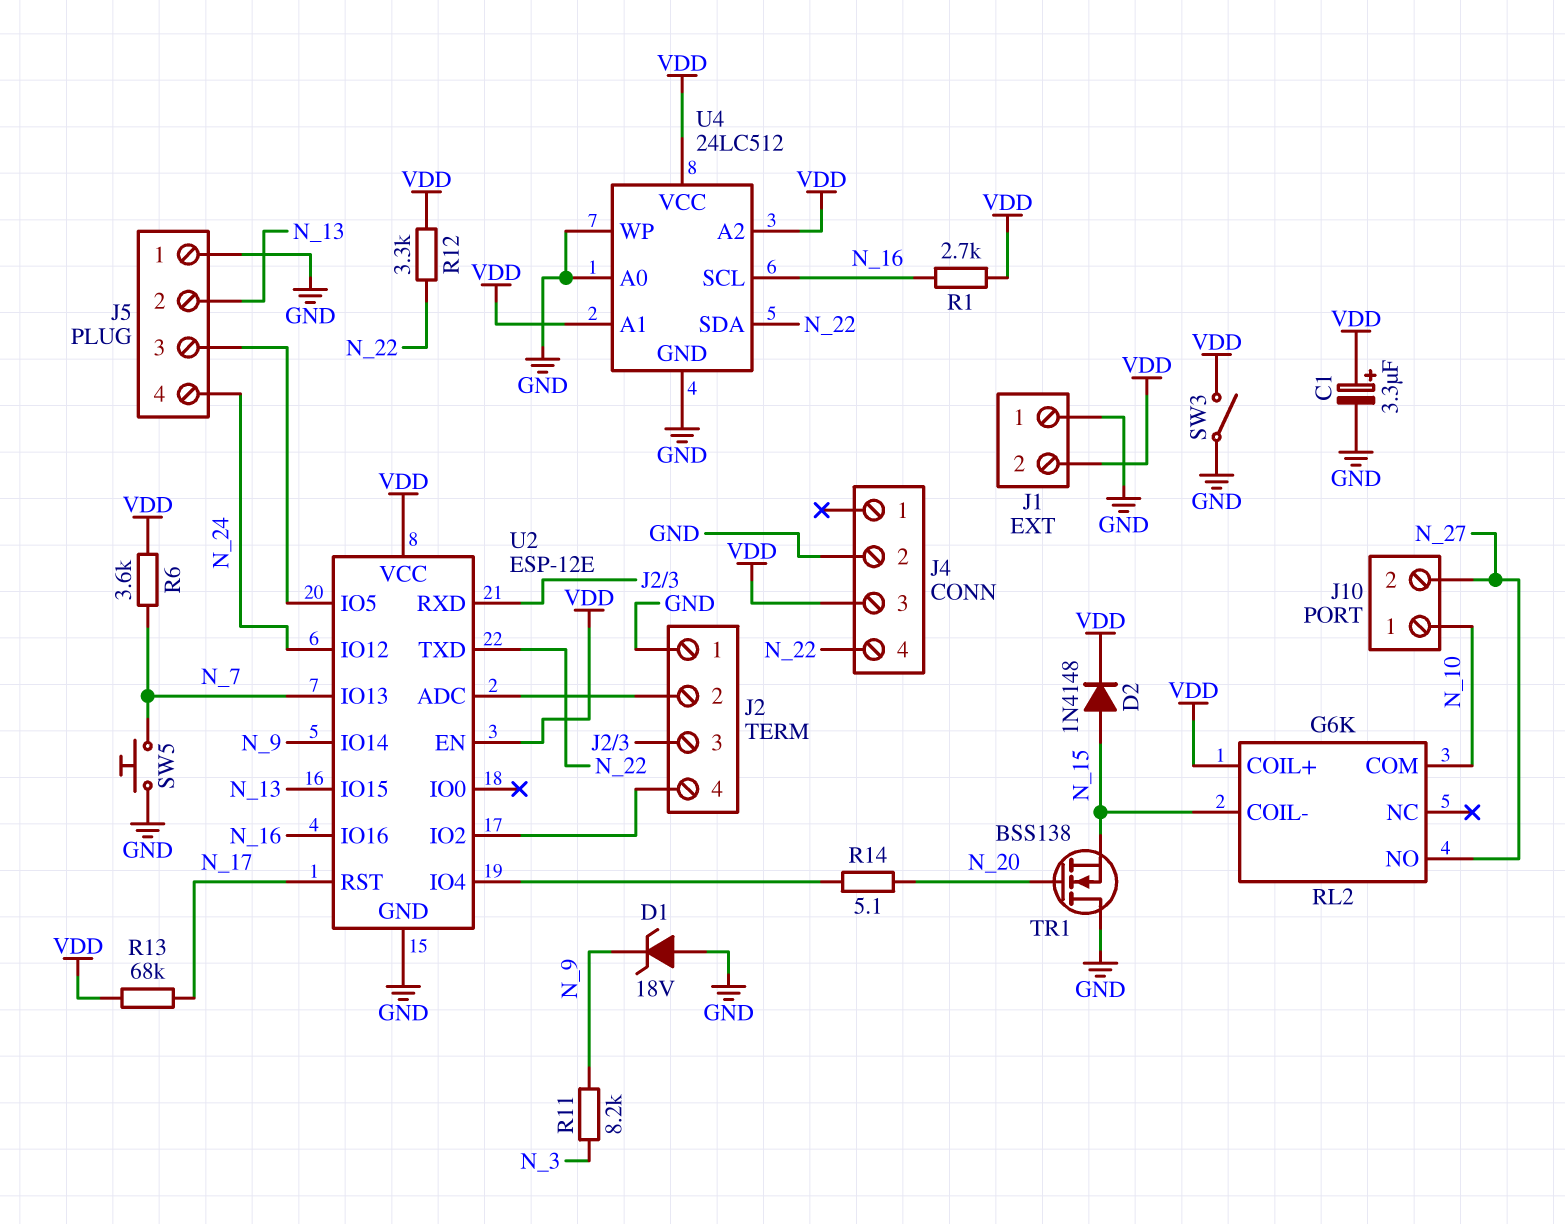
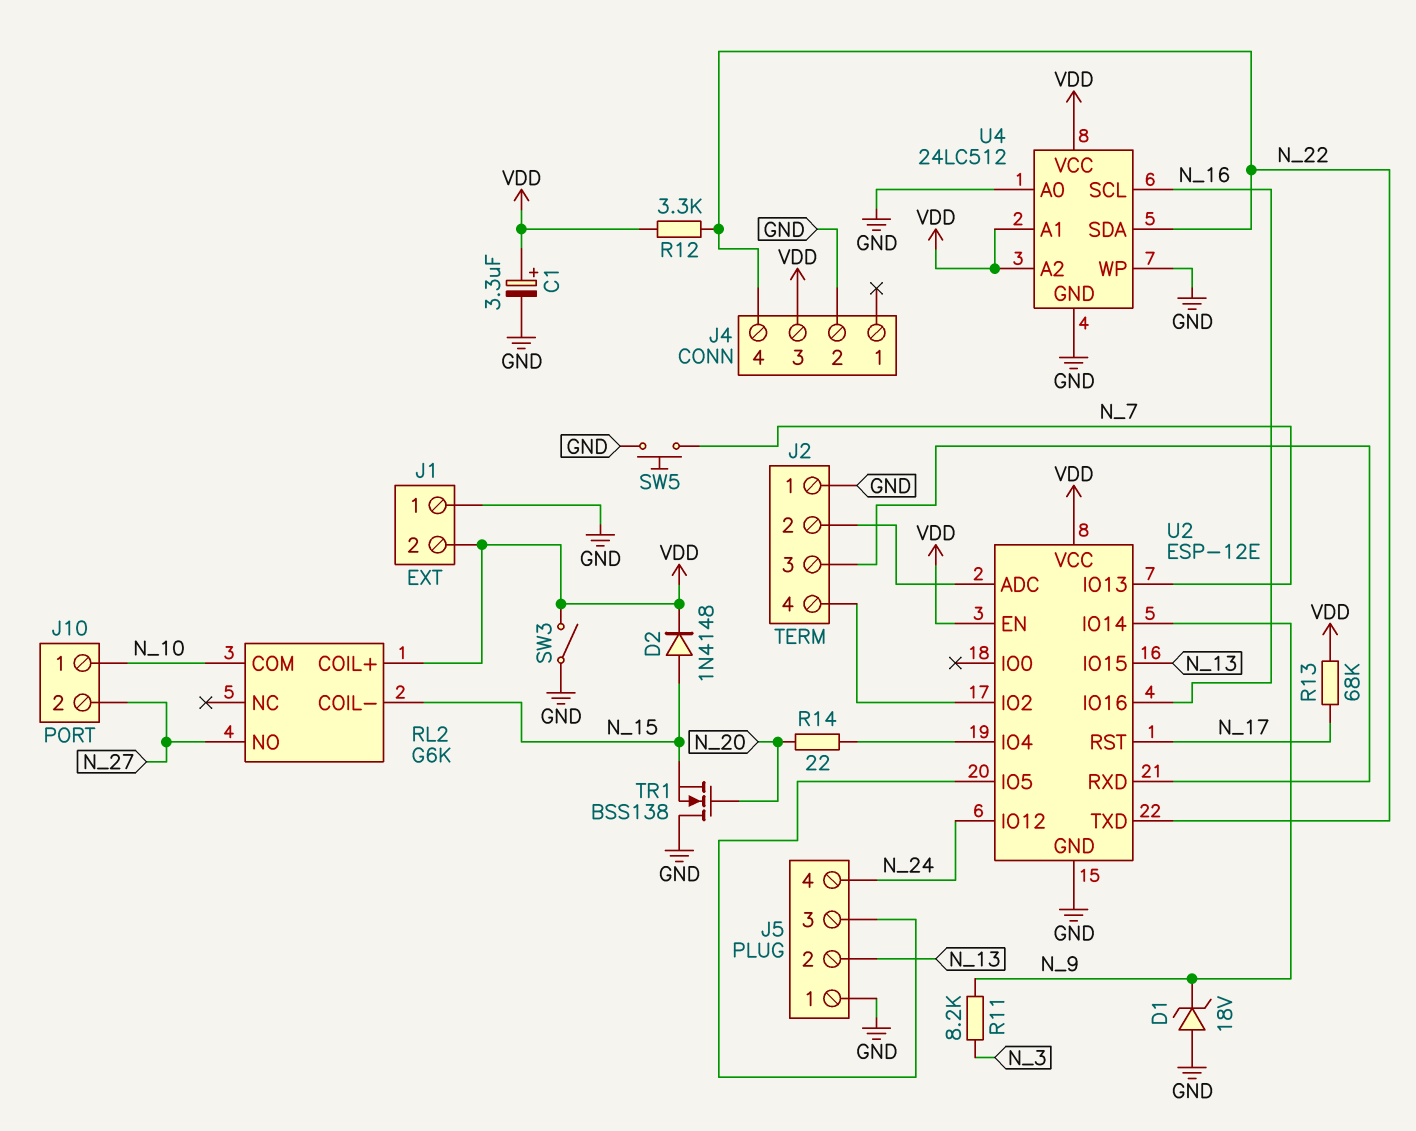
R1: 2.7k (N_16, VDD) -> none
R6: 3.6k (N_7, VDD) -> none
R14: 5.1 (N_20, U2/IO4) -> 22 (N_20, U2/IO4)

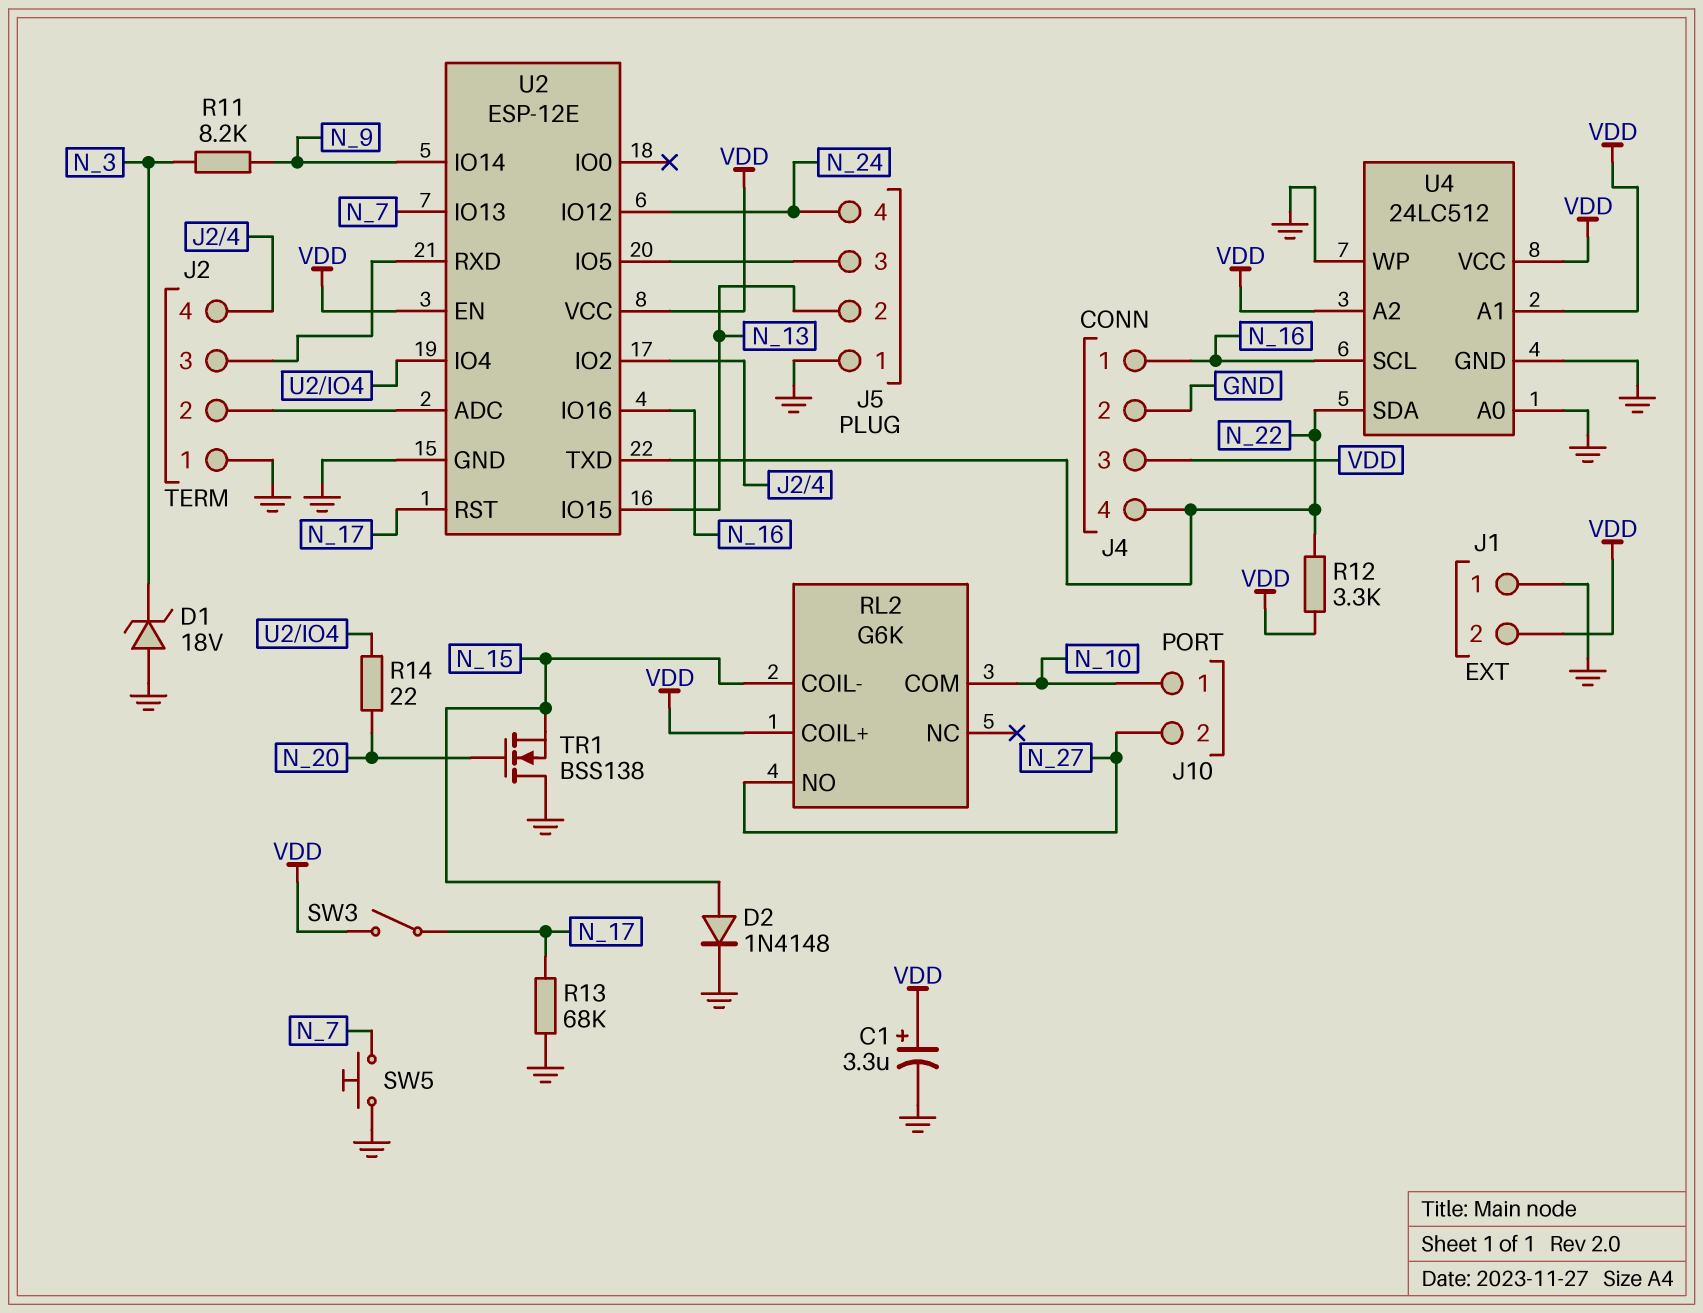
D1: zener 18V (A GND, K N_9) -> zener 18V (A GND, K N_3)
D2: diode 1N4148 (A N_15, K VDD) -> diode 1N4148 (A N_15, K GND)
J4 pin 1: none -> N_16
R13: 68k (N_17, VDD) -> 68k (GND, N_17)
SW3: switch (GND, VDD) -> switch (N_17, VDD)

